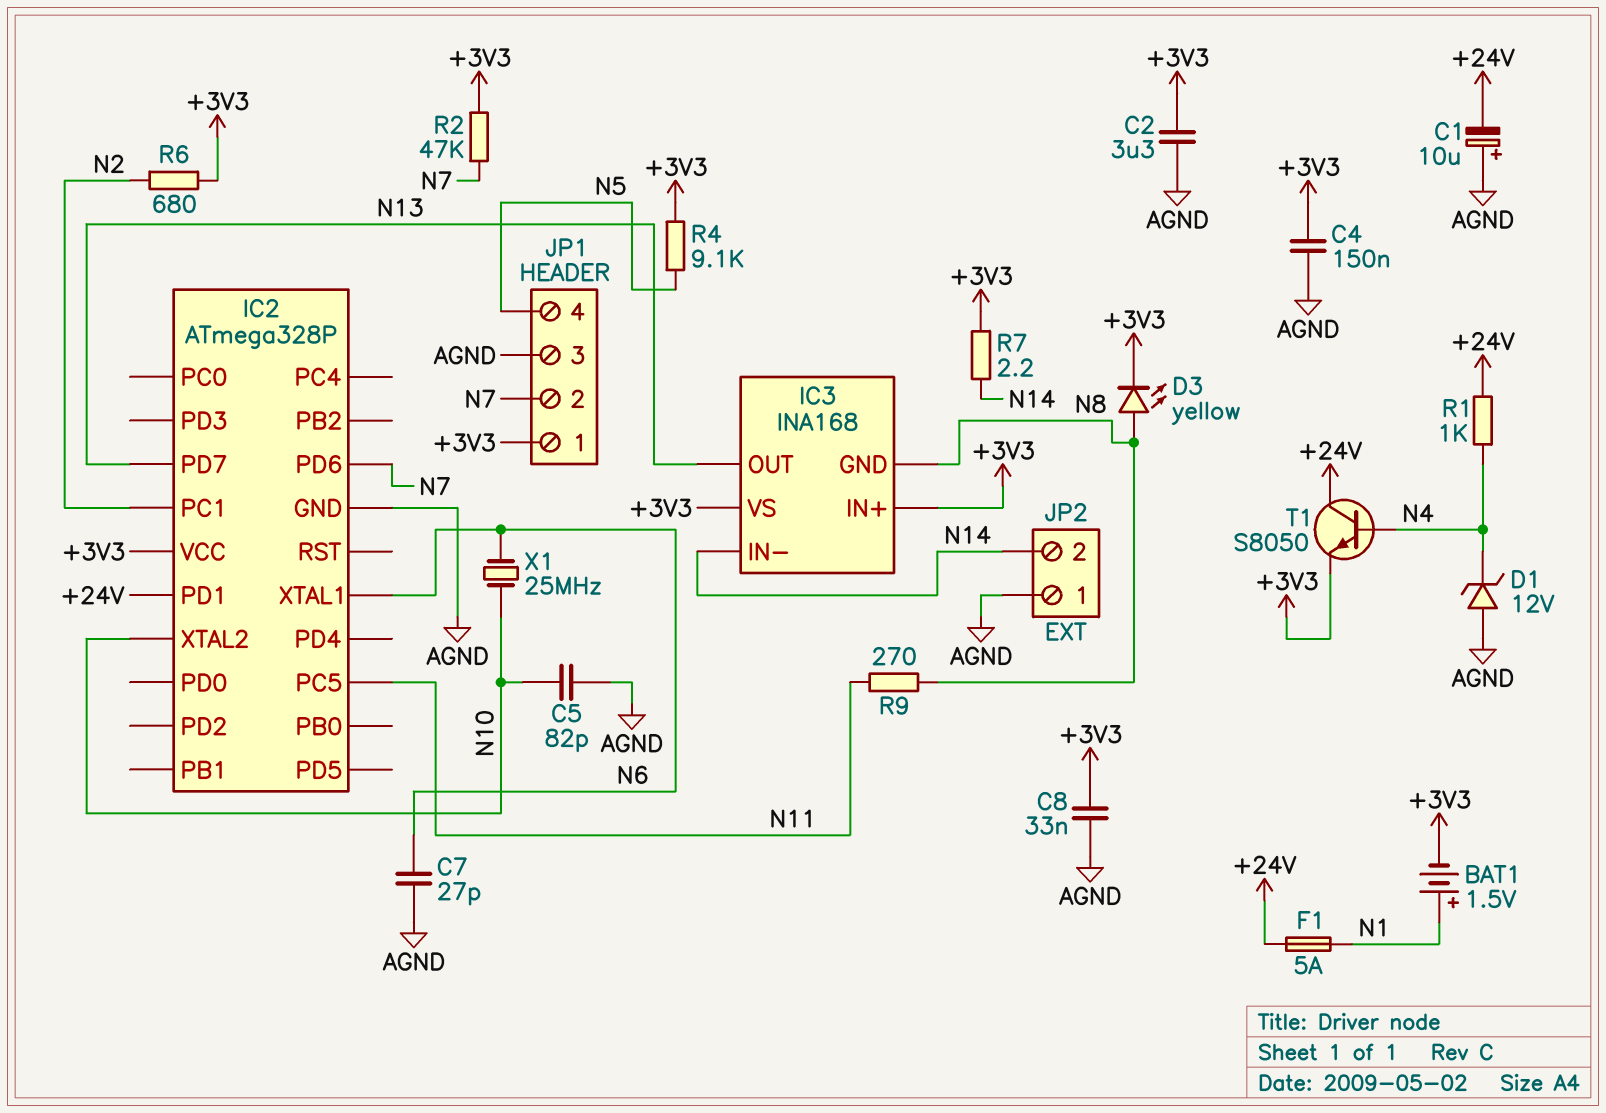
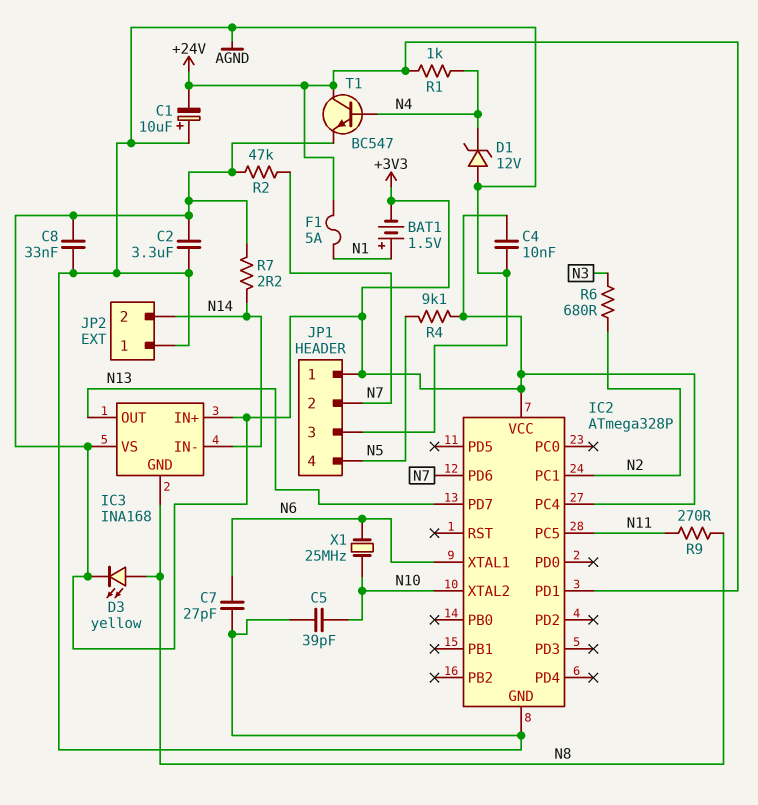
C4: 150nF (+3V3, AGND) -> 10nF (+3V3, AGND)
C5: 82pF (AGND, N10) -> 39pF (AGND, N10)
IC2 pin PC4: none -> +3V3
R6: 680 (+3V3, N2) -> 680 (N2, N3)
T1: NPN S8050 (B N4, C +24V, E +3V3) -> NPN BC547 (B N4, C +24V, E +3V3)

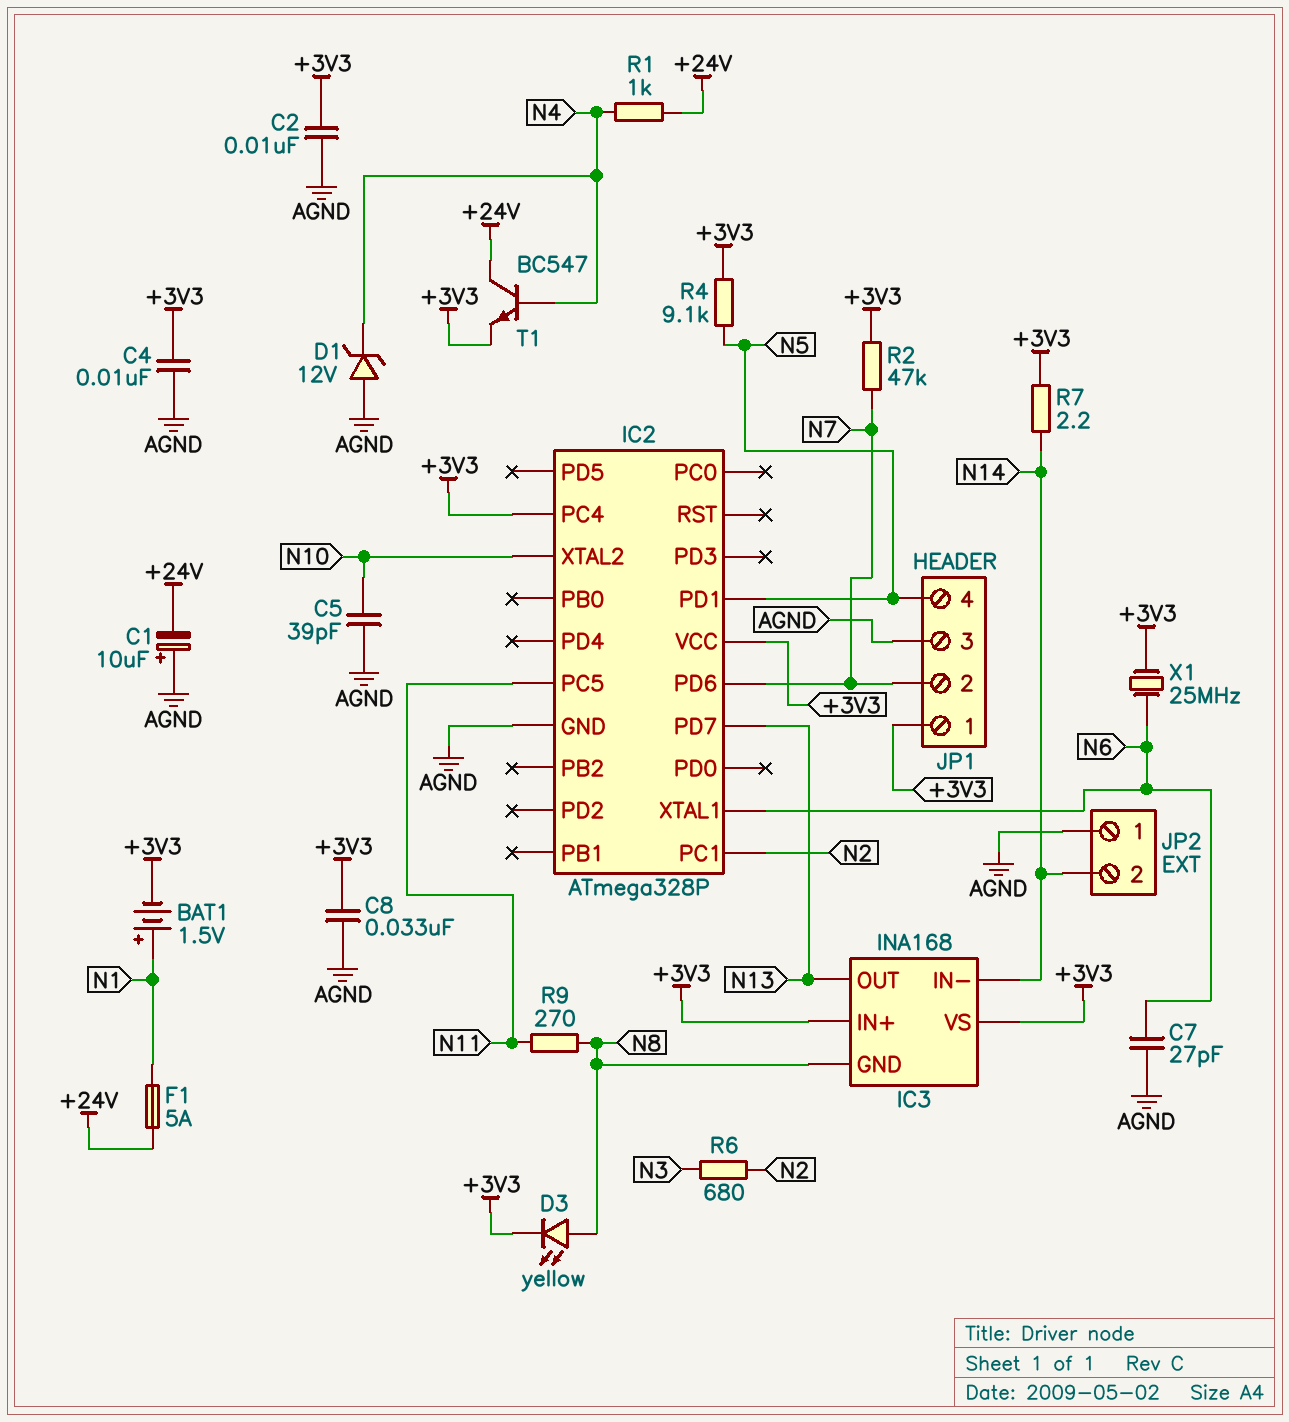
C2: 3.3uF (+3V3, AGND) -> 10nF (+3V3, AGND)
IC2 pin PD1: +24V -> N5
X1: 25MHz (N6, N10) -> 25MHz (+3V3, N6)

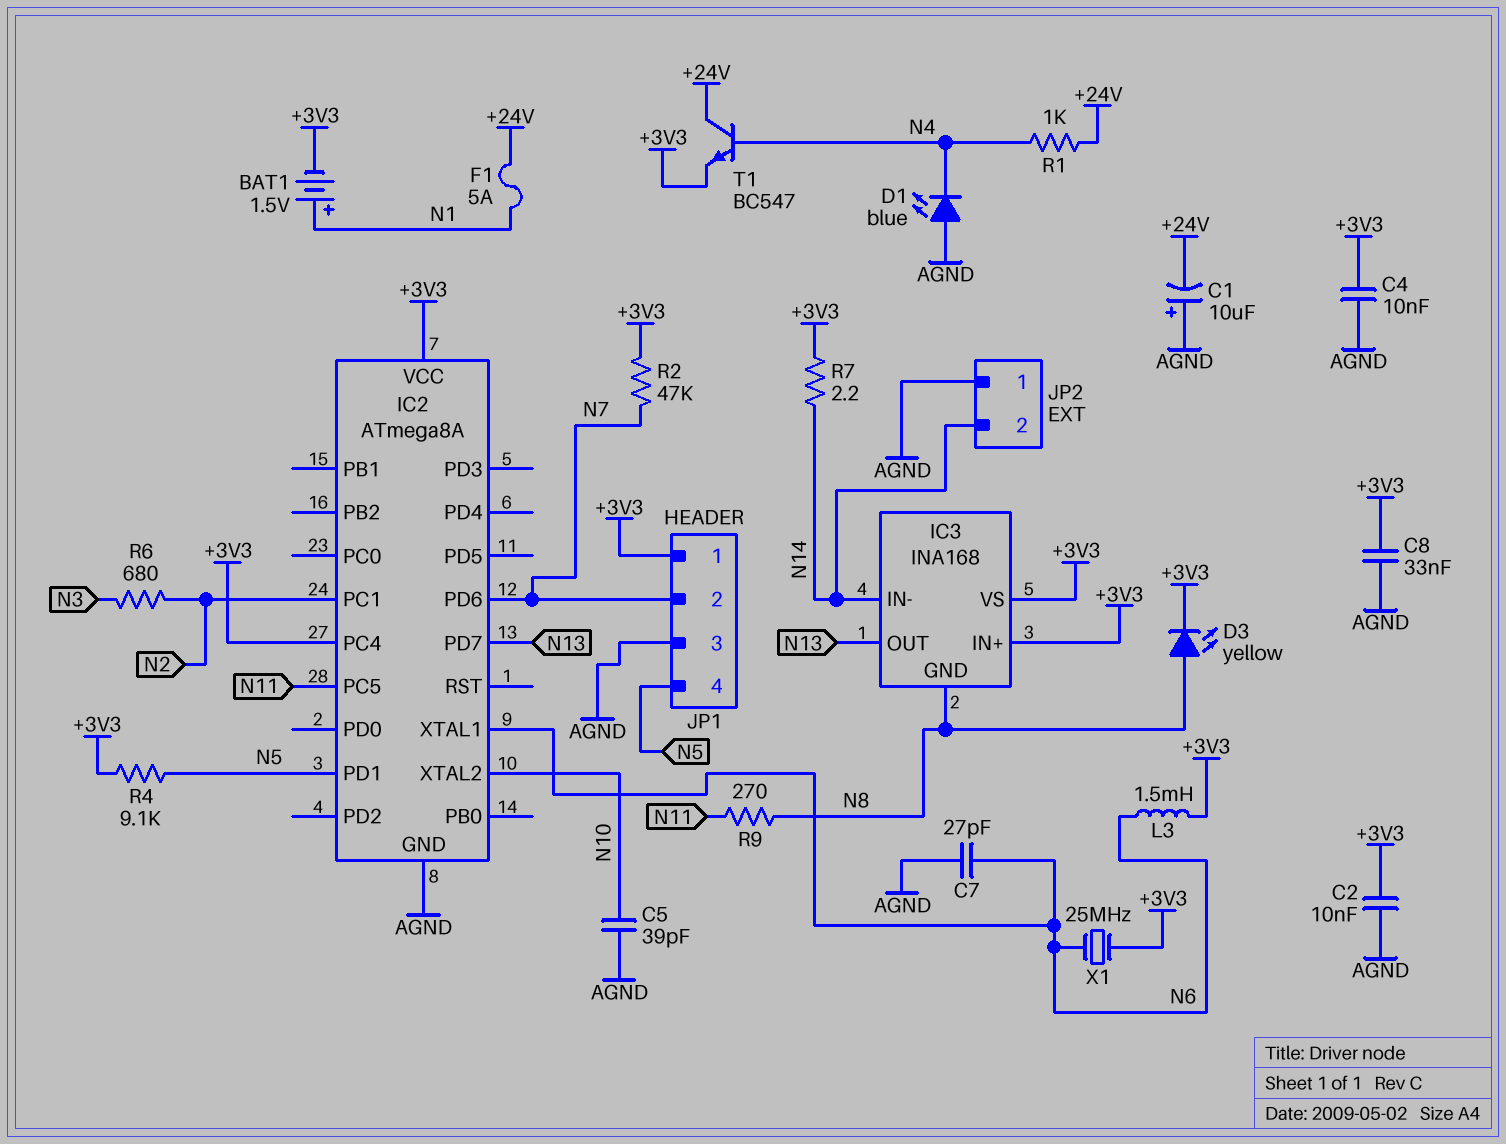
D1: zener 12V (A AGND, K N4) -> LED blue (A AGND, K N4)
IC2: ATmega328P -> ATmega8A
L3: none -> 1.5mH (+3V3, N6)

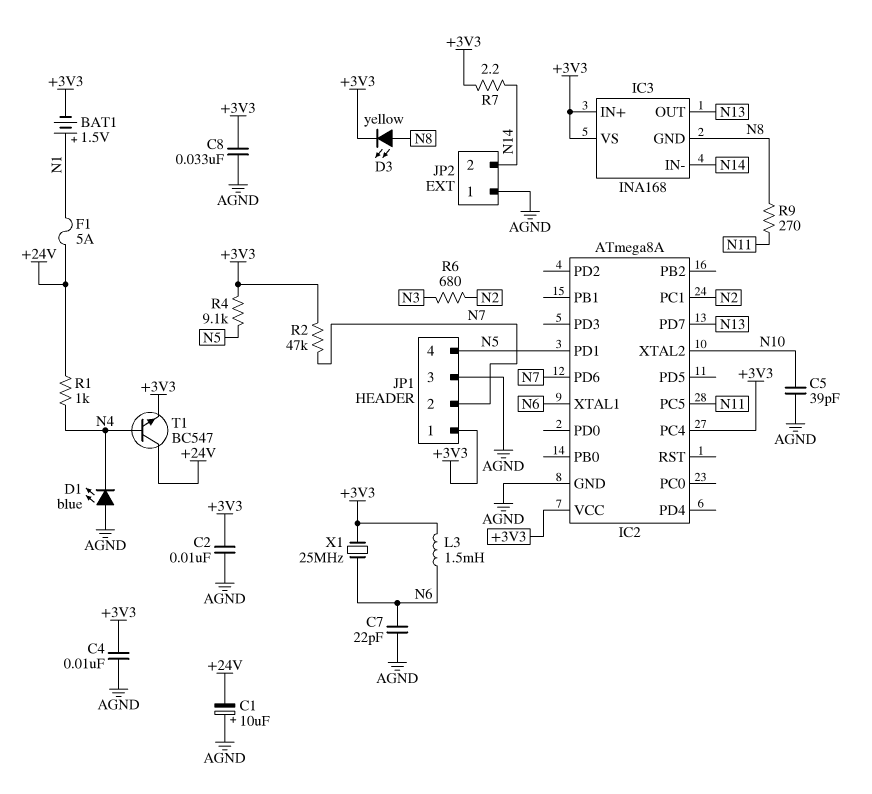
C7: 27pF (AGND, N6) -> 22pF (AGND, N6)

